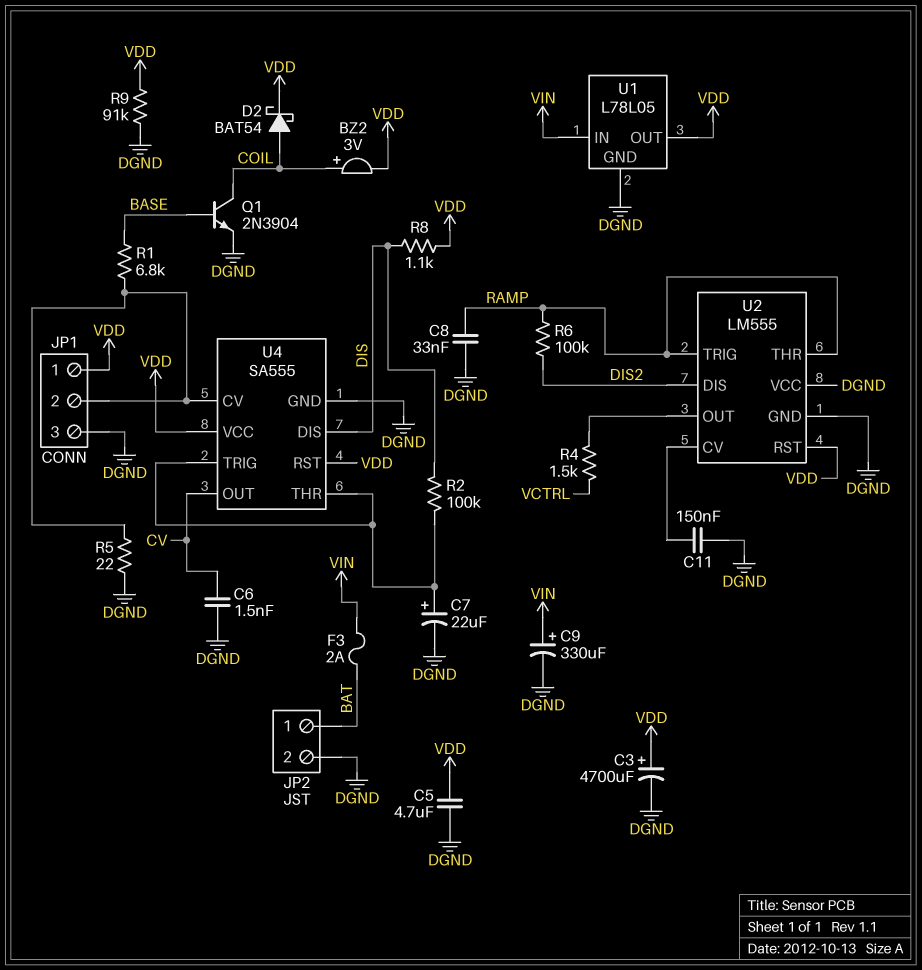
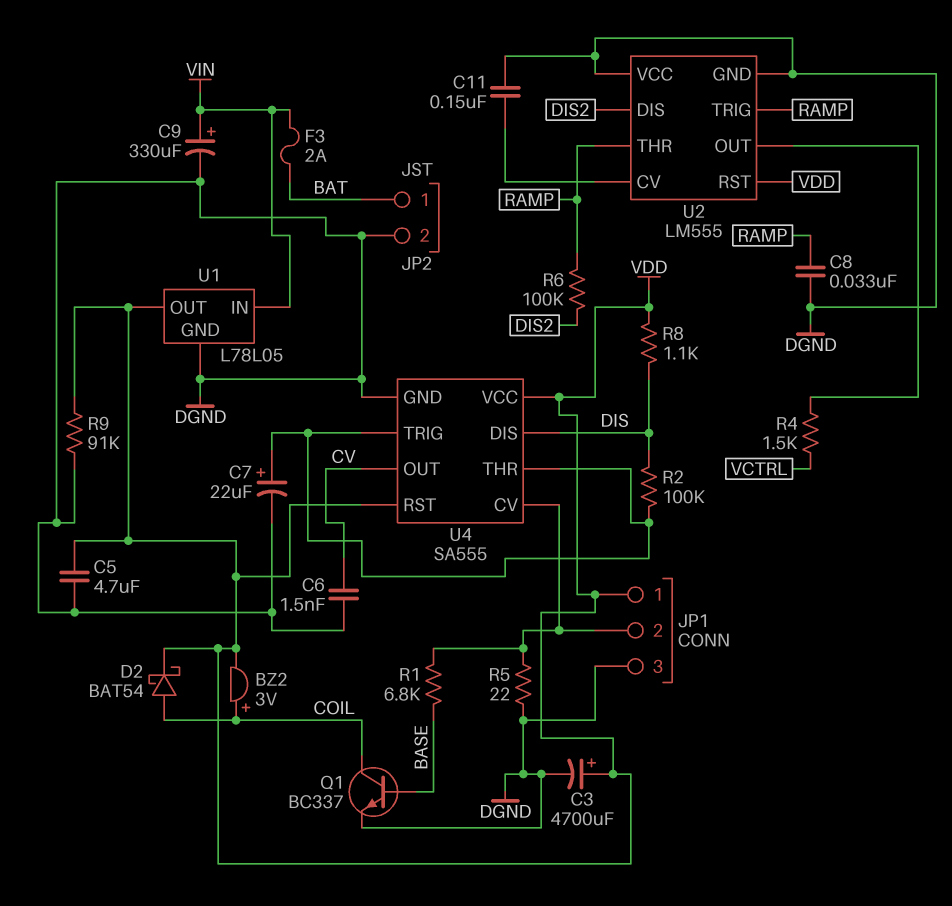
Q1: NPN 2N3904 (B BASE, C COIL, E DGND) -> NPN BC337 (B BASE, C COIL, E DGND)

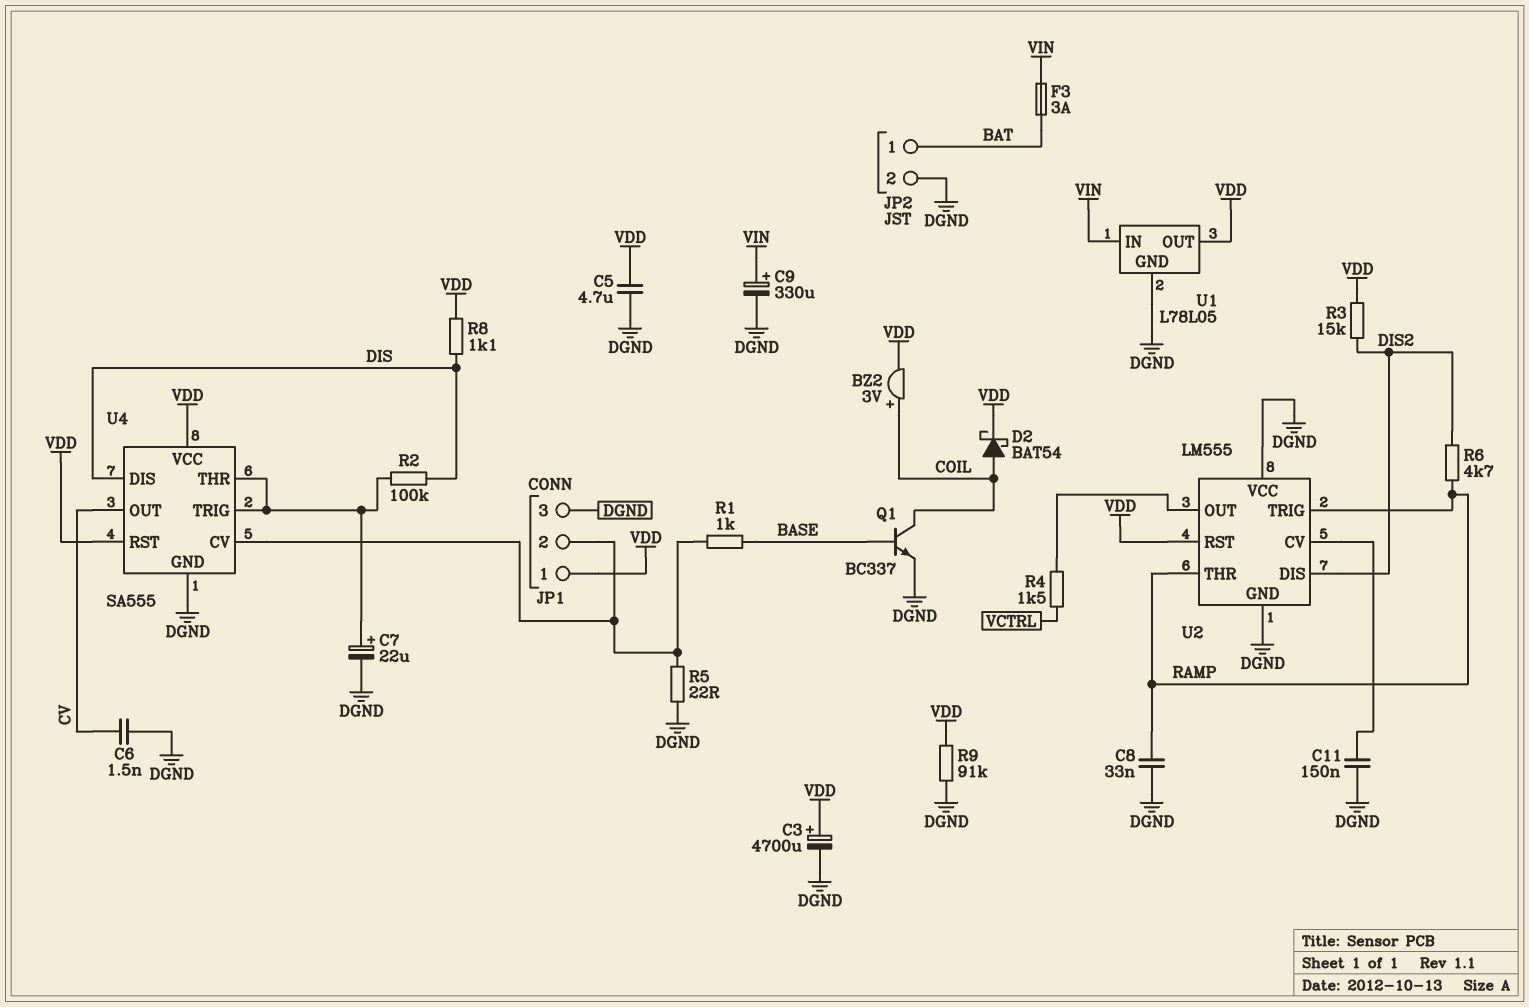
F3: 2A (BAT, VIN) -> 3A (BAT, VIN)
R1: 6.8k (BASE, JP1/2) -> 1k (BASE, JP1/2)
R3: none -> 15k (DIS2, VDD)
R6: 100k (DIS2, RAMP) -> 4.7k (DIS2, RAMP)

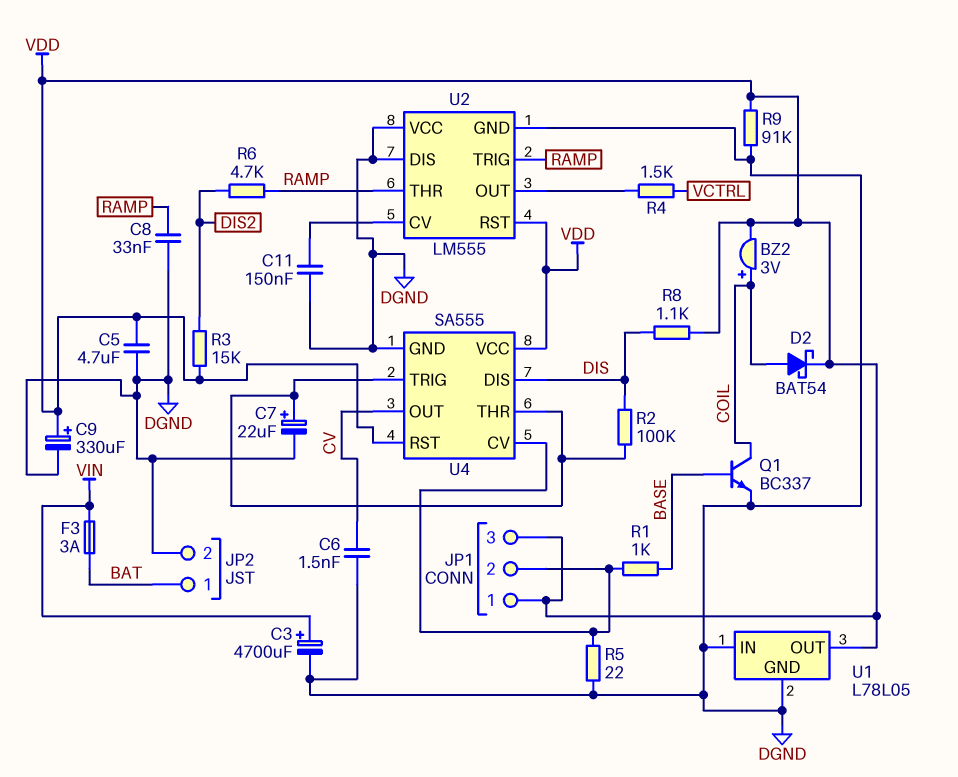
C3: 4700uF (plus VDD, minus DGND) -> 4700uF (plus VIN, minus DGND)
C9: 330uF (plus VIN, minus DGND) -> 330uF (plus VDD, minus DGND)
JP1 pin 3: DGND -> VDD
U1 pin IN: VIN -> DGND
U2 pin DIS: DIS2 -> DGND

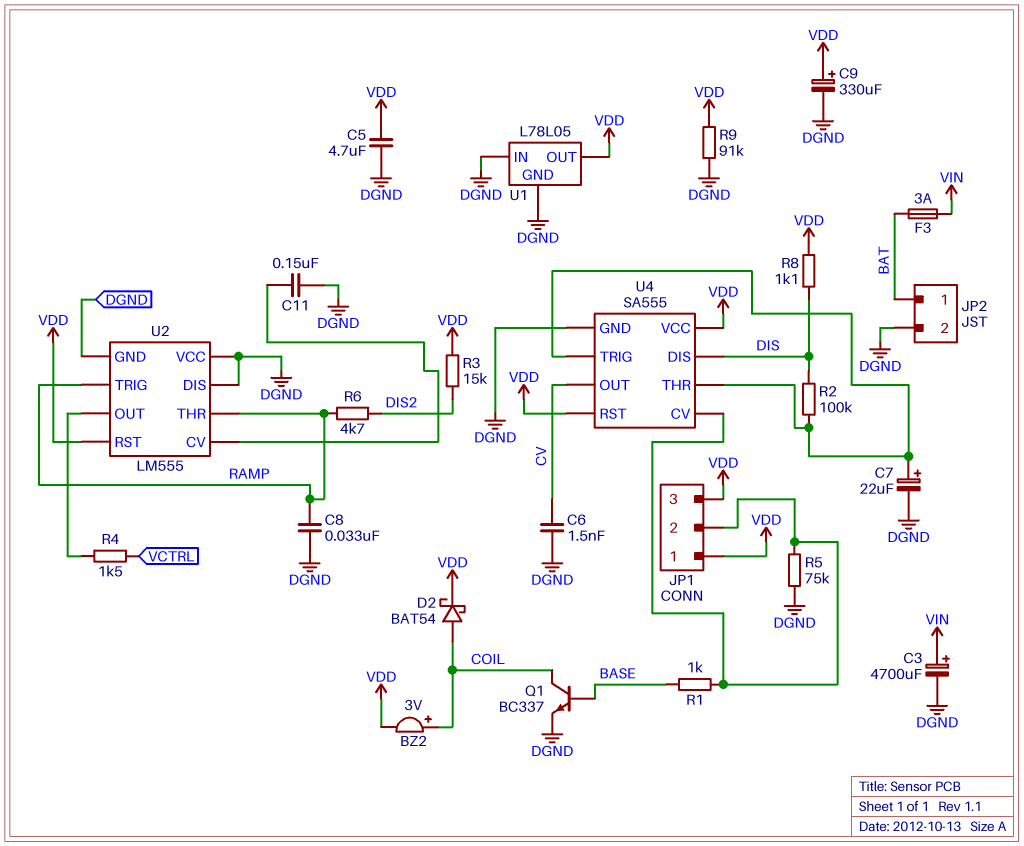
R5: 22 (DGND, JP1/2) -> 75k (DGND, JP1/2)

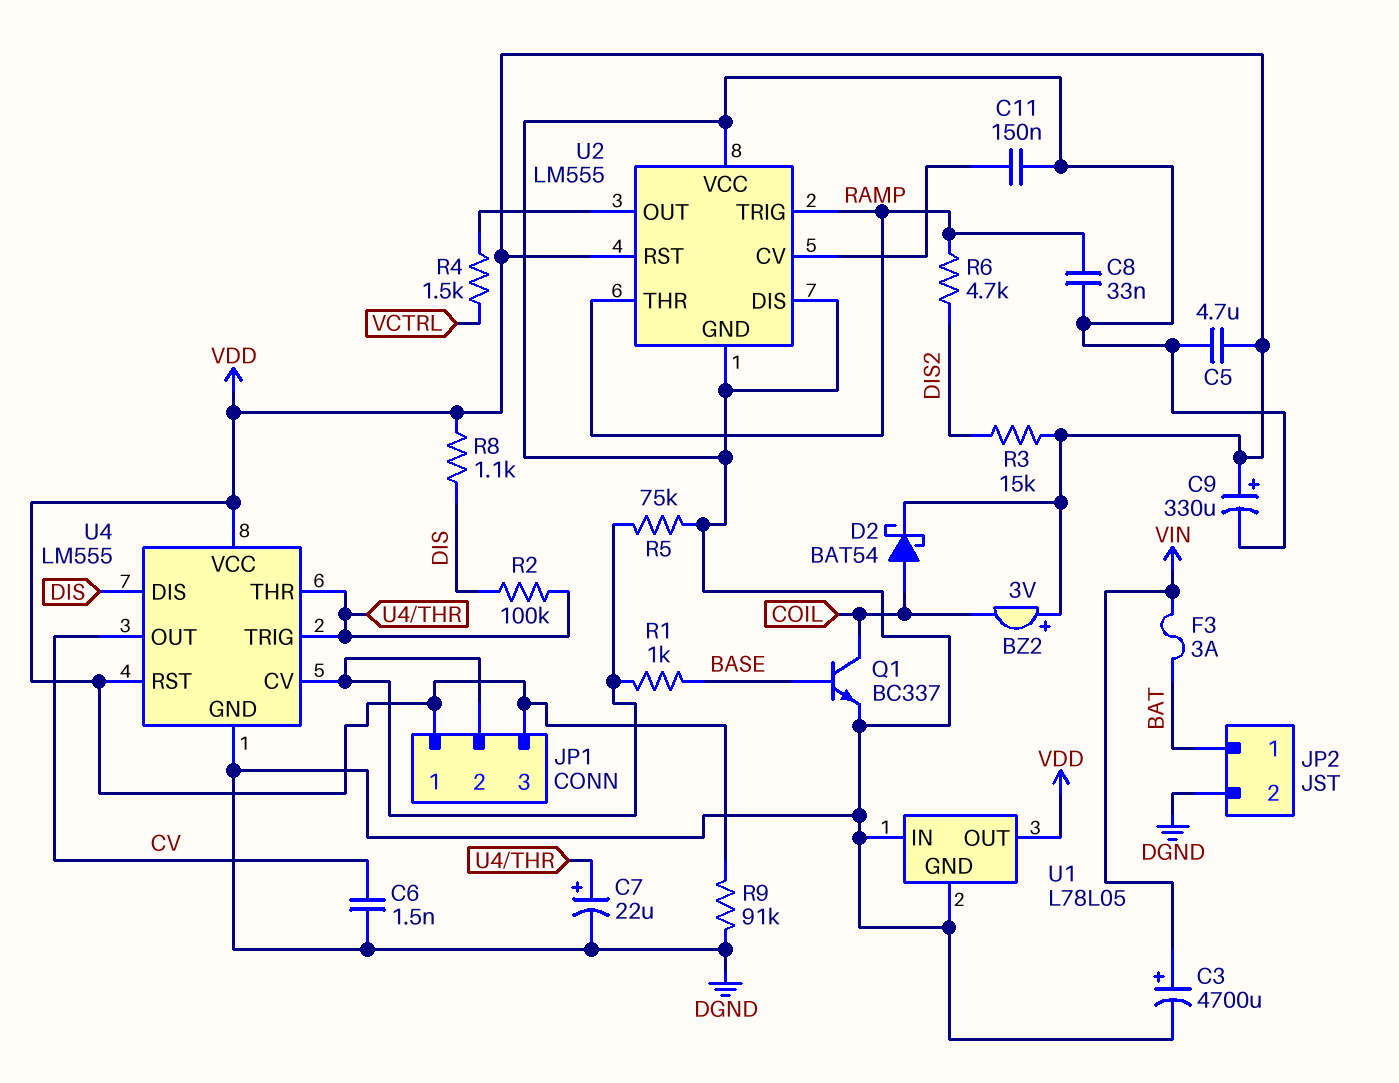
BZ2: buzzer 3V (plus COIL, minus VDD) -> buzzer 3V (plus VDD, minus COIL)
U4: SA555 -> LM555

